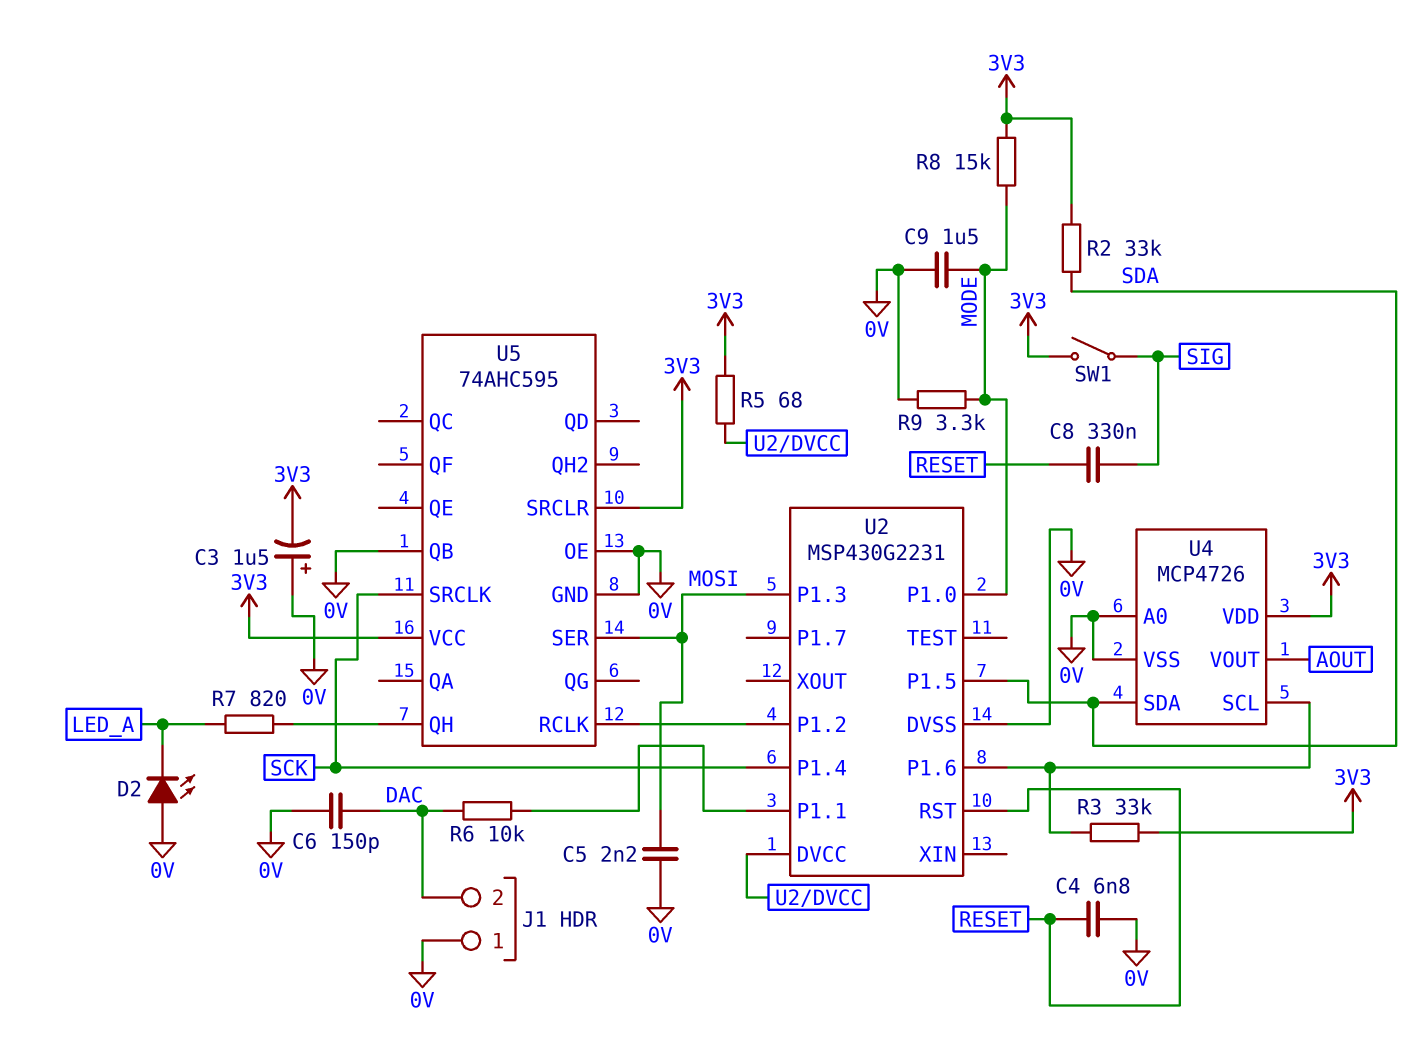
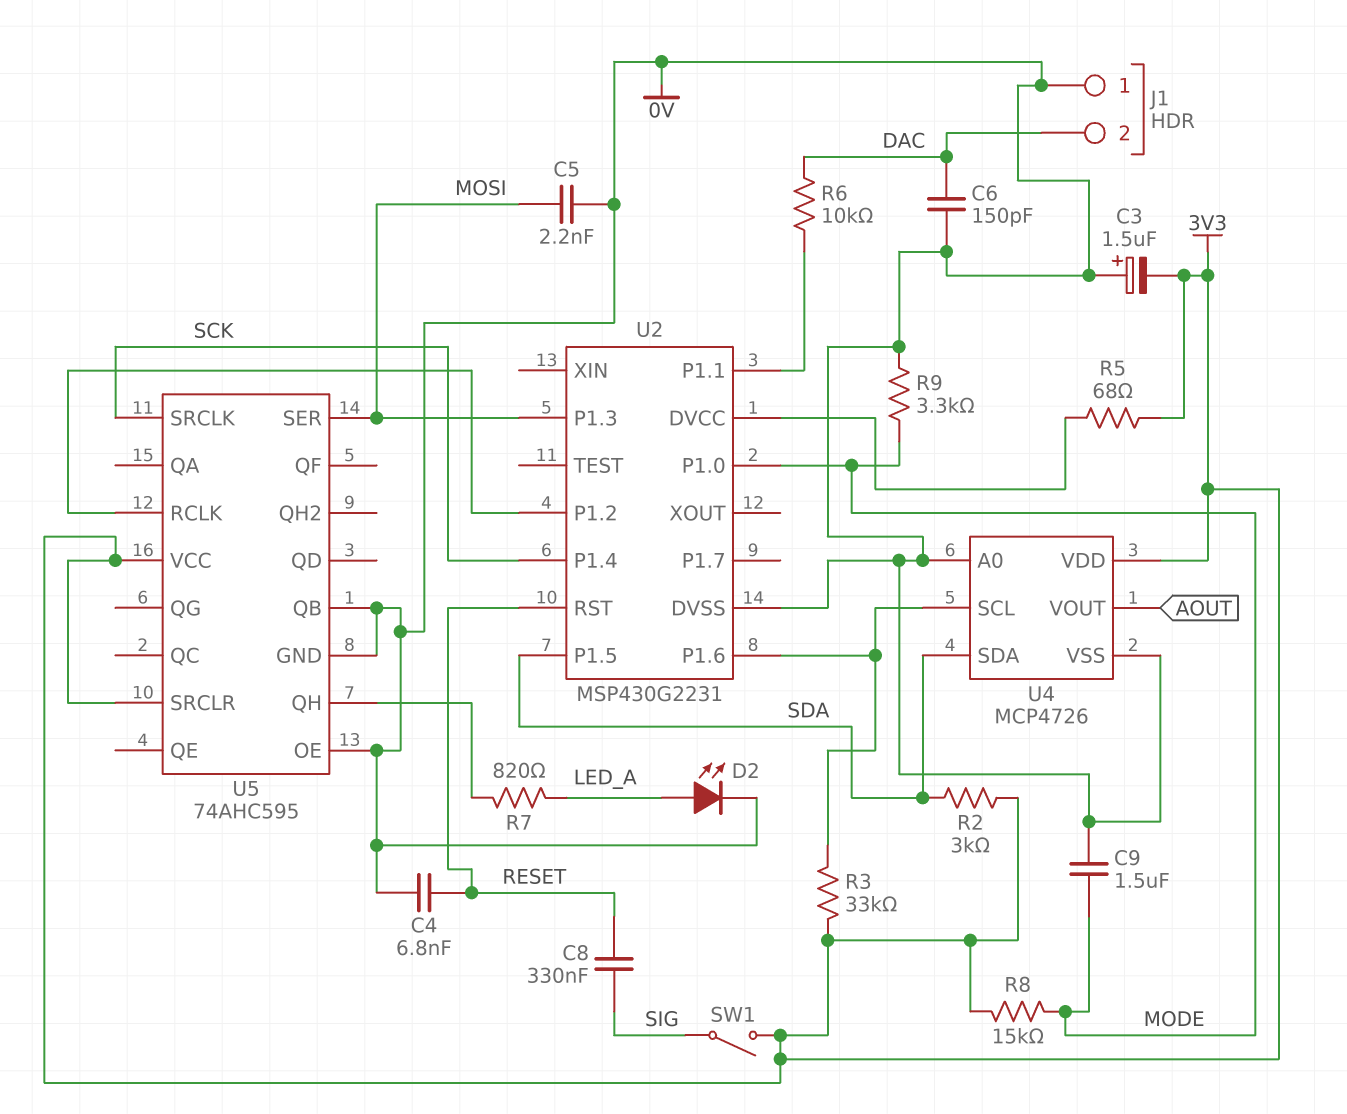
D2: LED (A 0V, K LED_A) -> LED (A LED_A, K 0V)
R2: 33k (3V3, SDA) -> 3k (3V3, SDA)

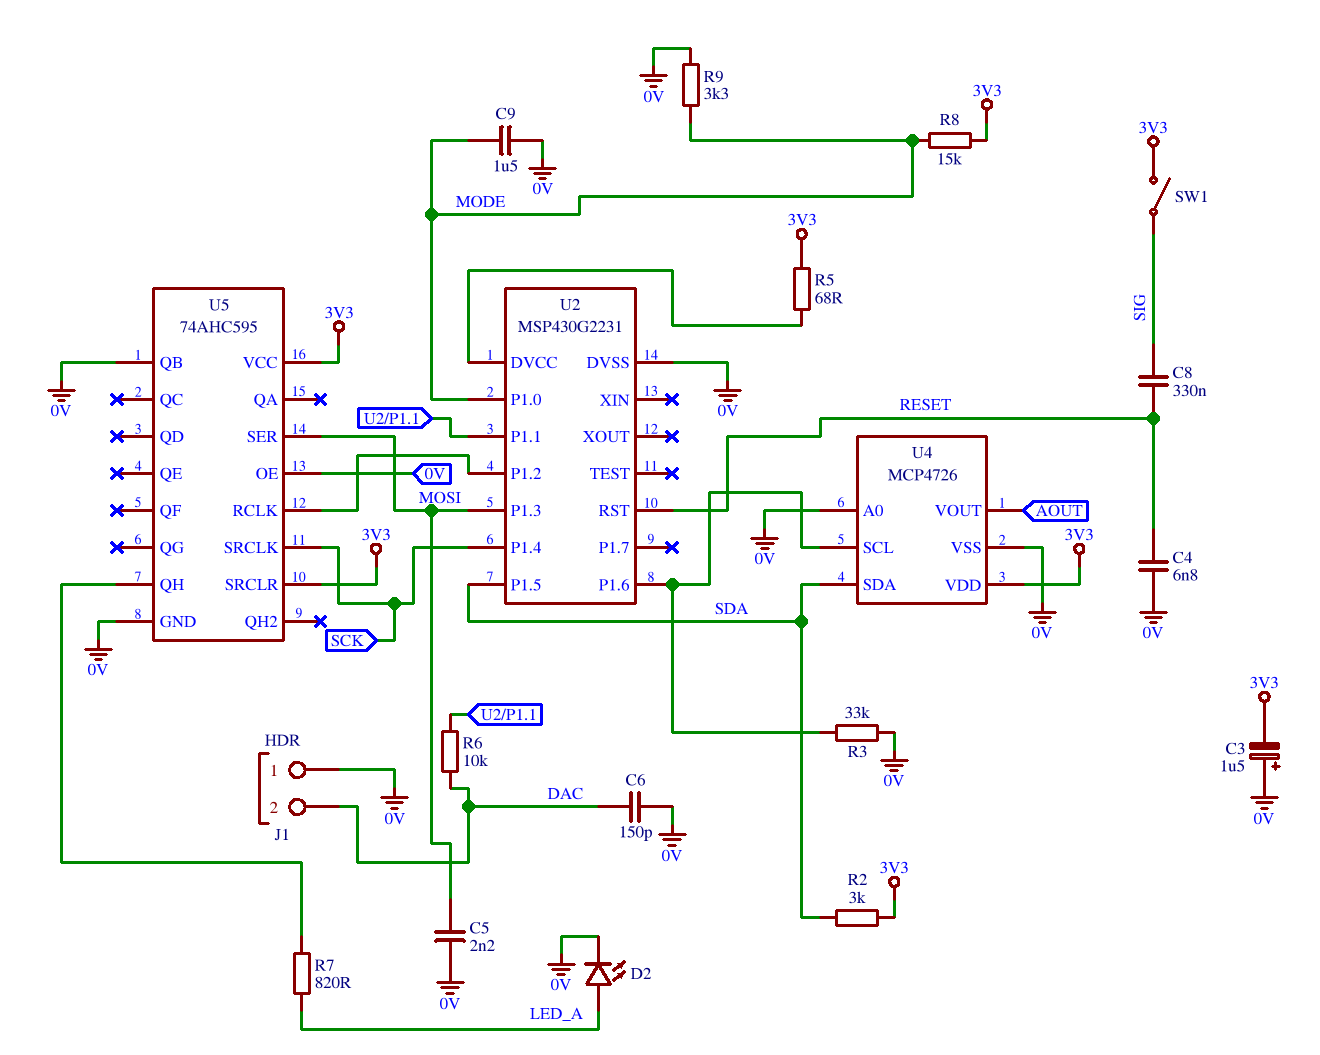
R3: 33k (3V3, U2/P1.6) -> 33k (0V, U2/P1.6)

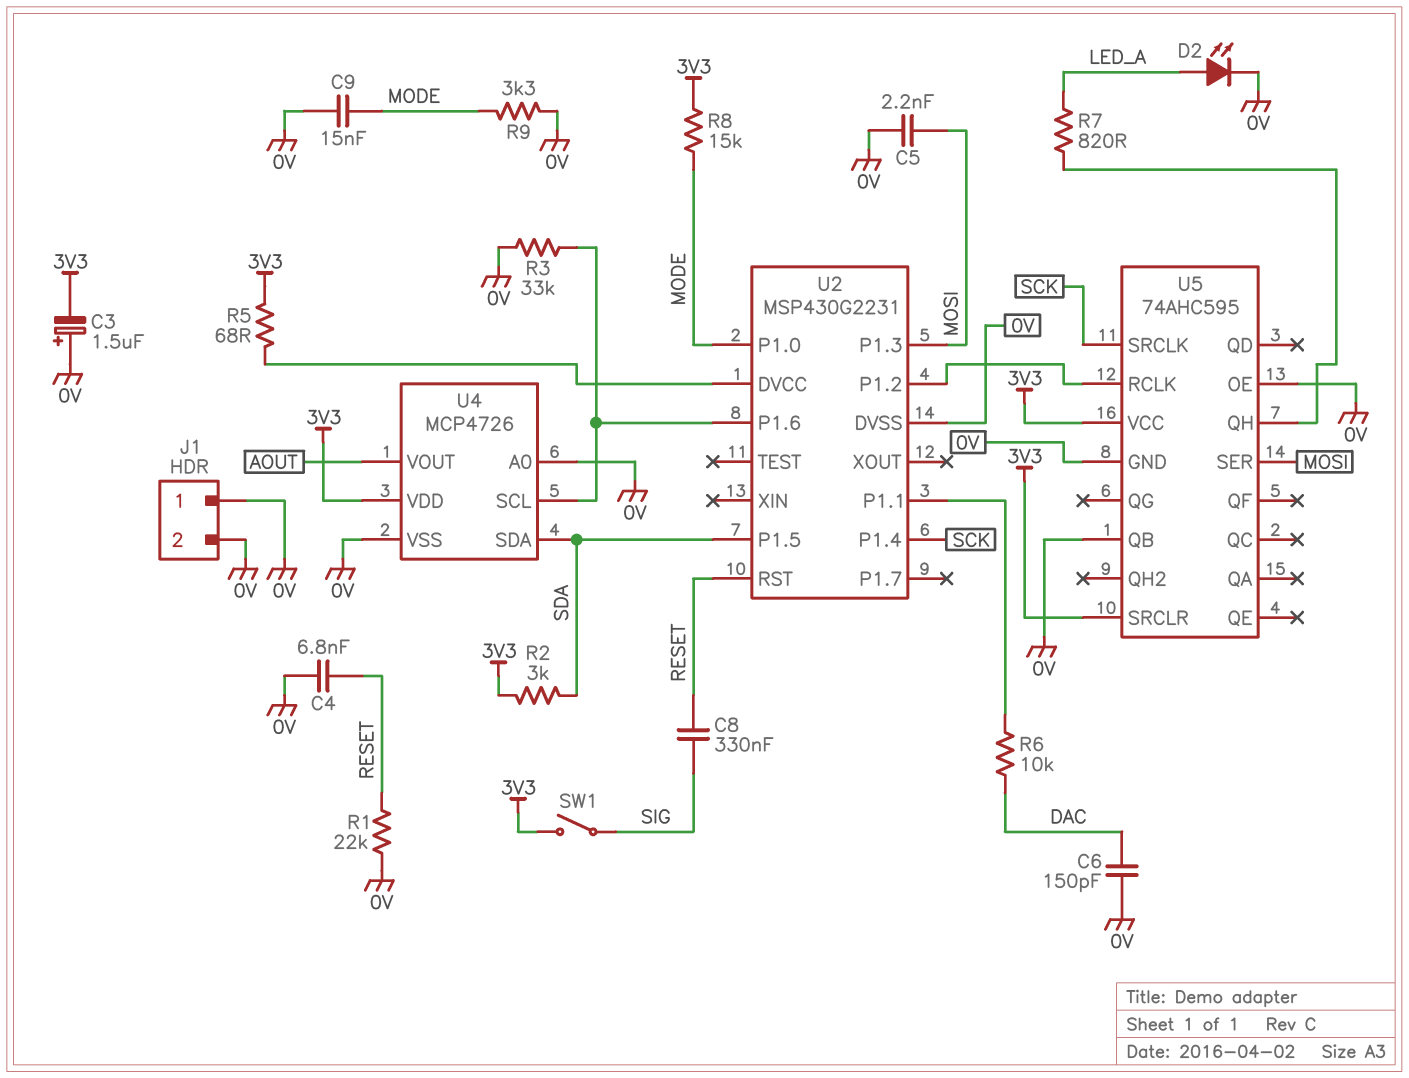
C9: 1.5uF (0V, MODE) -> 15nF (0V, MODE)
J1 pin 2: DAC -> 0V
R1: none -> 22k (0V, RESET)

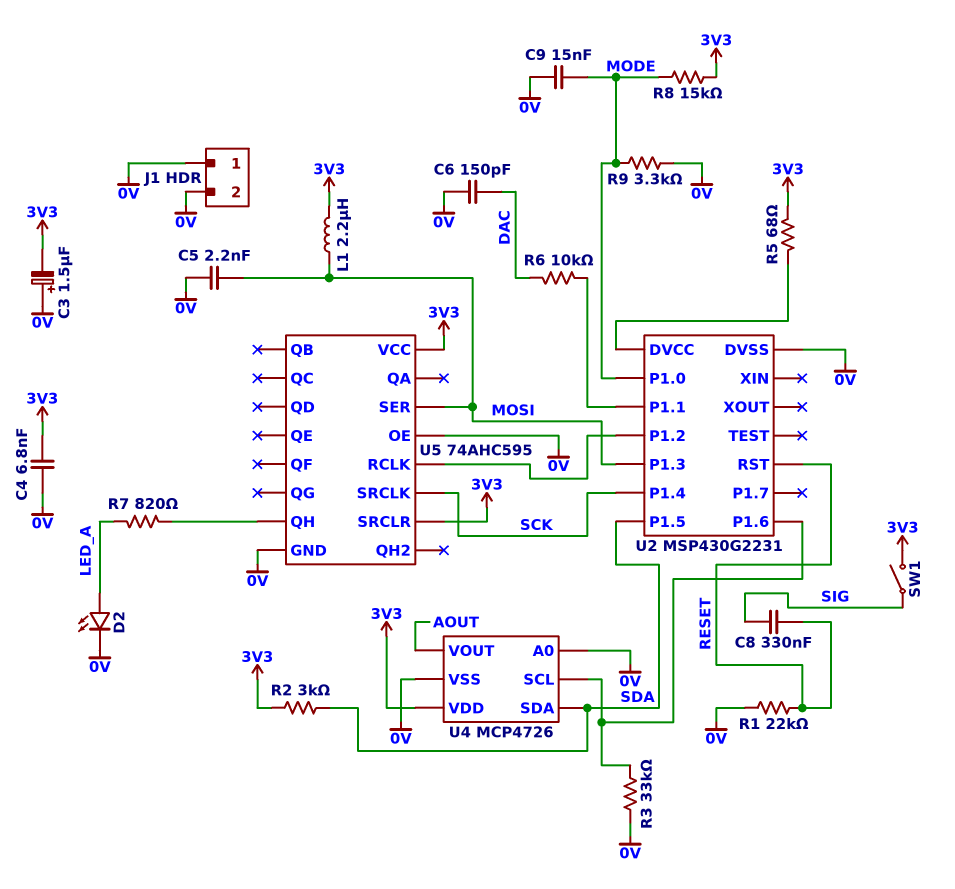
C4: 6.8nF (0V, RESET) -> 6.8nF (0V, 3V3)
L1: none -> 2.2uH (3V3, MOSI)
U5 pin QB: 0V -> none

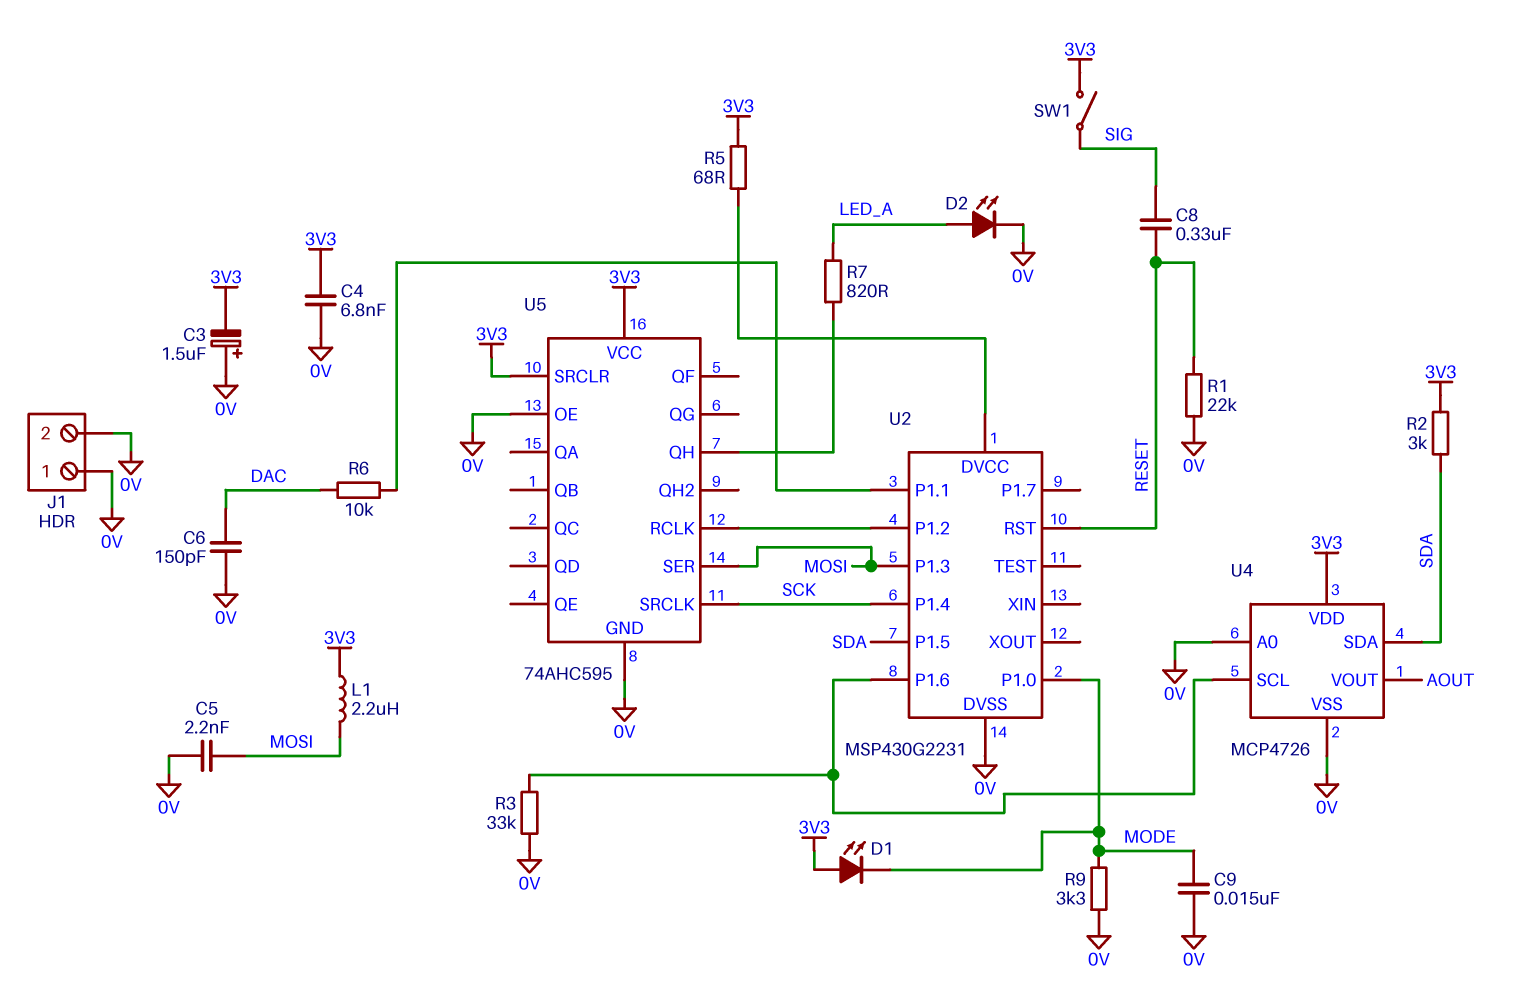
D1: none -> LED (A 3V3, K MODE)
R8: 15k (3V3, MODE) -> none

